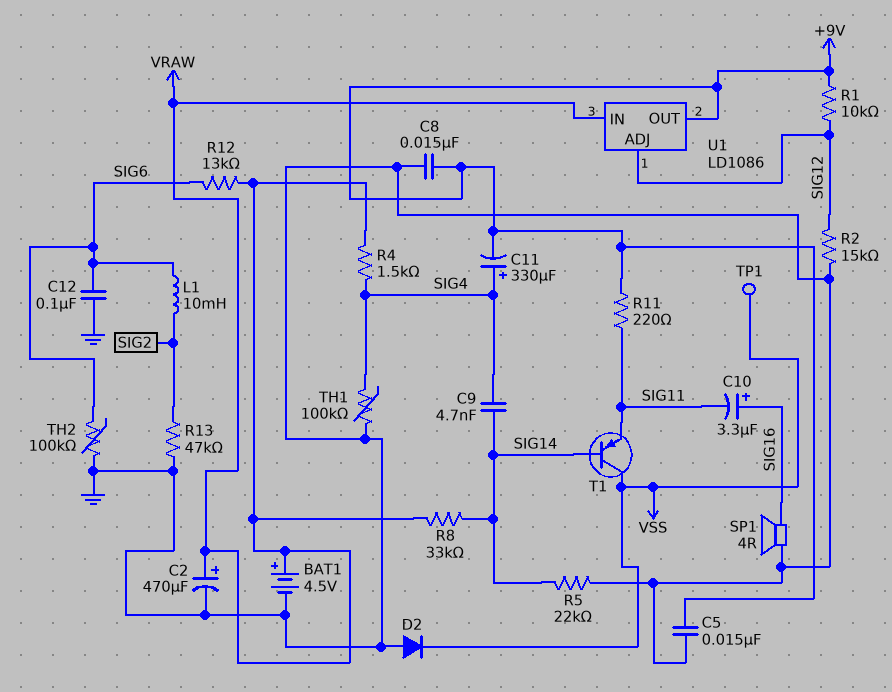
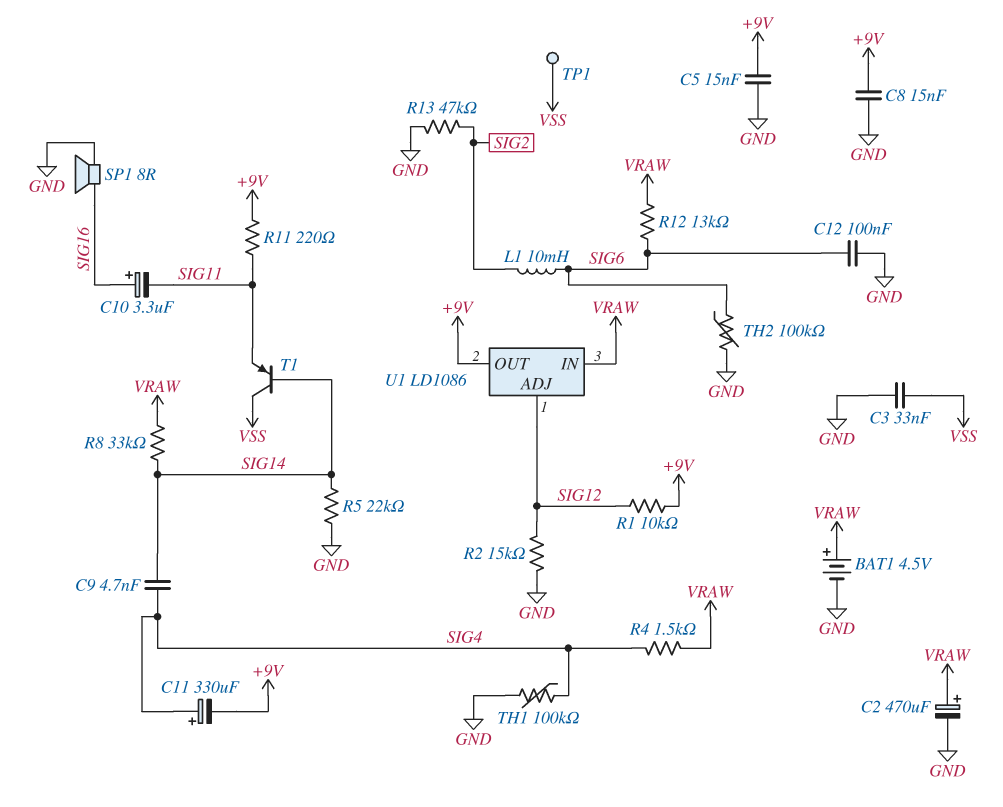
C3: none -> 33nF (GND, VSS)
D2: diode (A GND, K VSS) -> none
SP1: speaker 4R (GND, SIG16) -> speaker 8R (GND, SIG16)

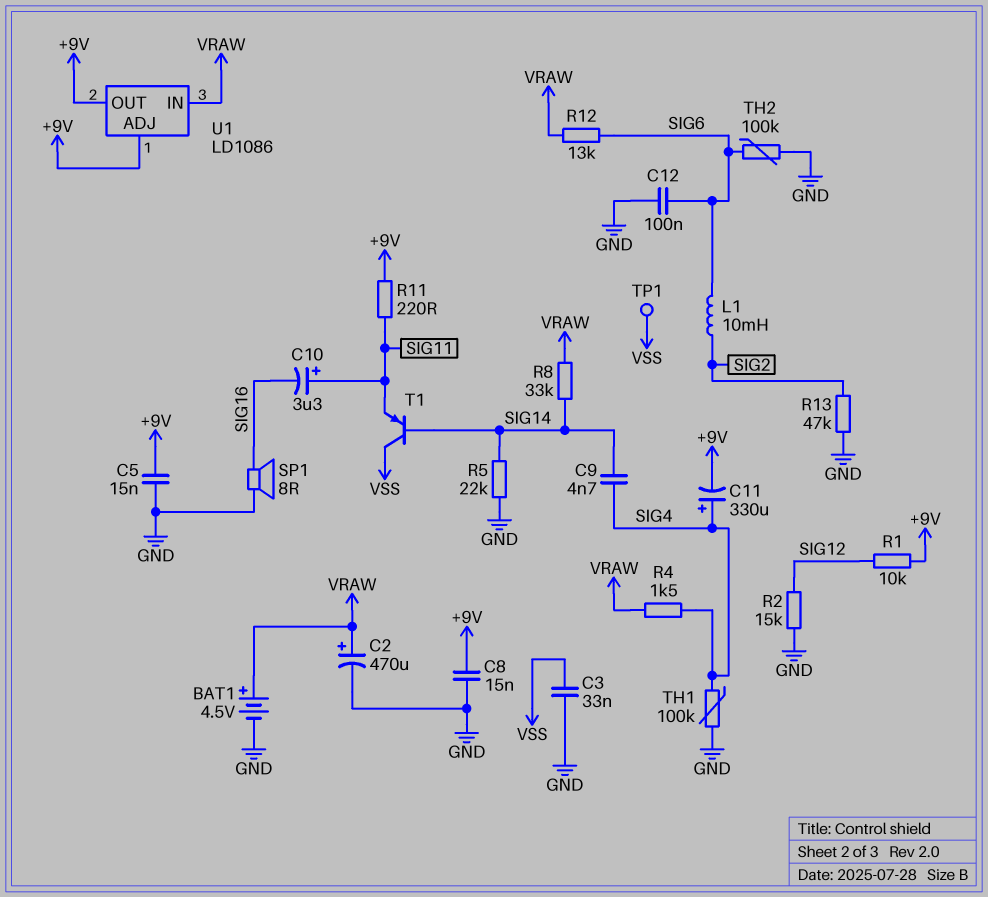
C10: 3.3uF (plus SIG16, minus SIG11) -> 3.3uF (plus SIG11, minus SIG16)
U1 pin ADJ: SIG12 -> +9V

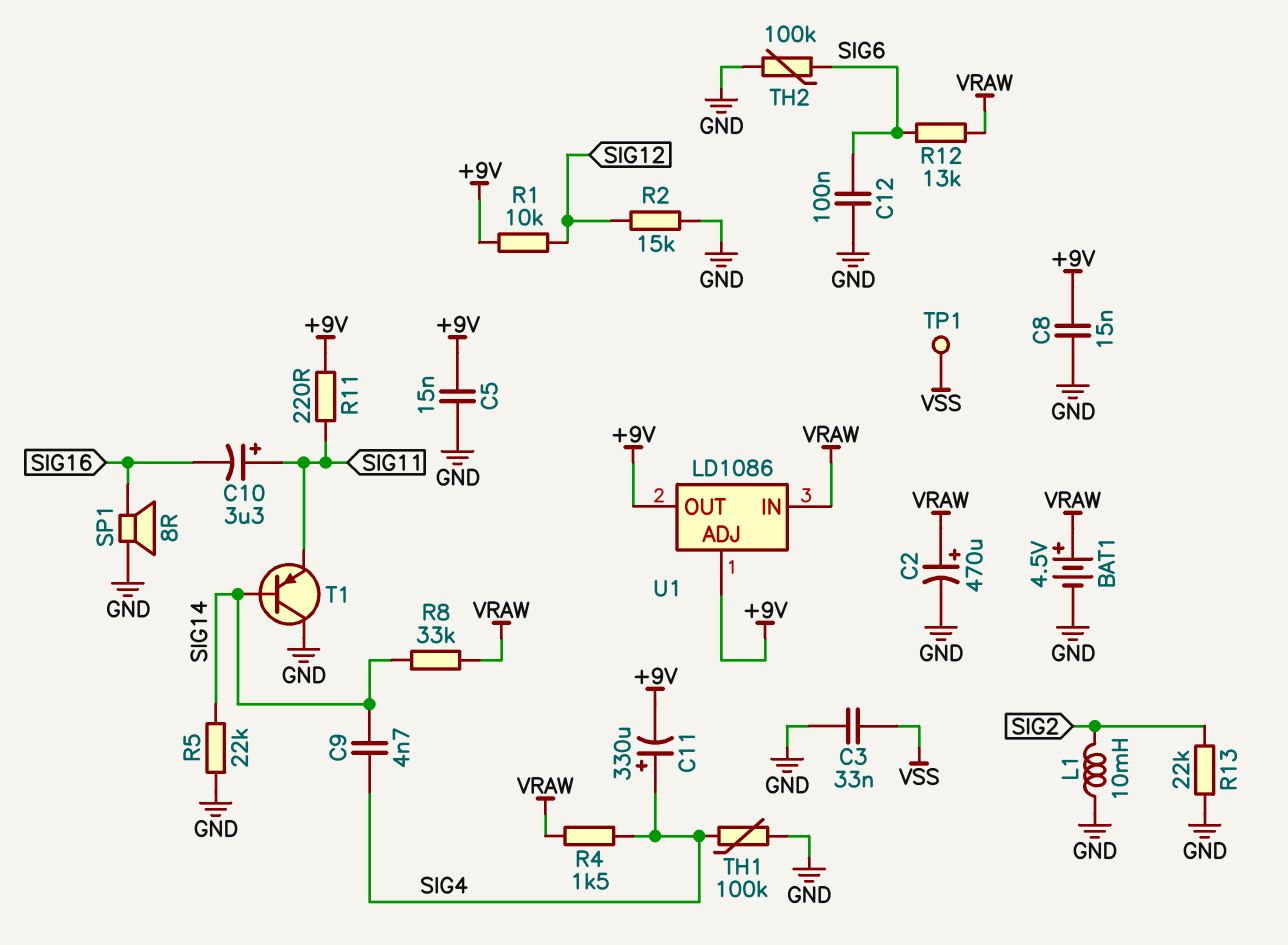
L1: 10mH (SIG2, SIG6) -> 10mH (GND, SIG2)
R13: 47k (GND, SIG2) -> 22k (GND, SIG2)
T1: PNP (B SIG14, C VSS, E SIG11) -> PNP (B SIG14, C GND, E SIG11)

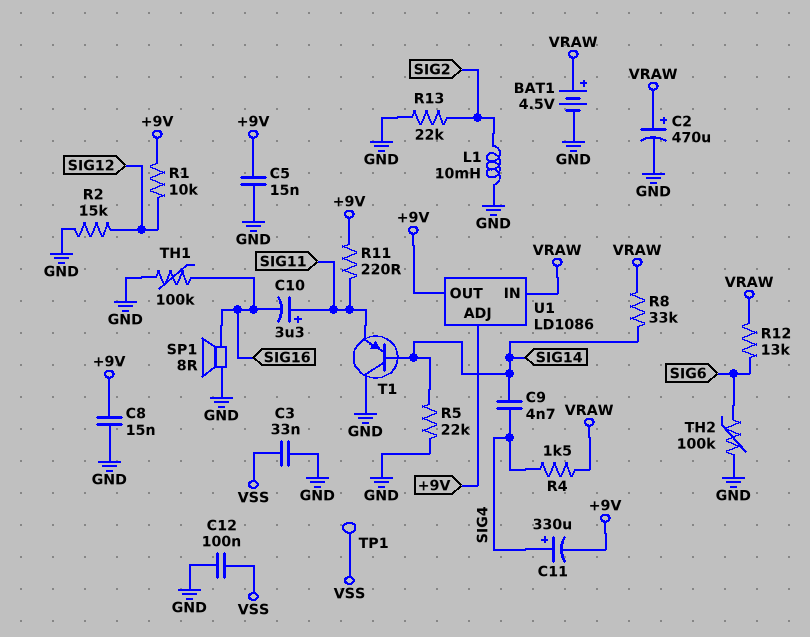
C12: 100nF (GND, SIG6) -> 100nF (GND, VSS)
TH1: 100k (GND, SIG4) -> 100k (GND, SIG16)

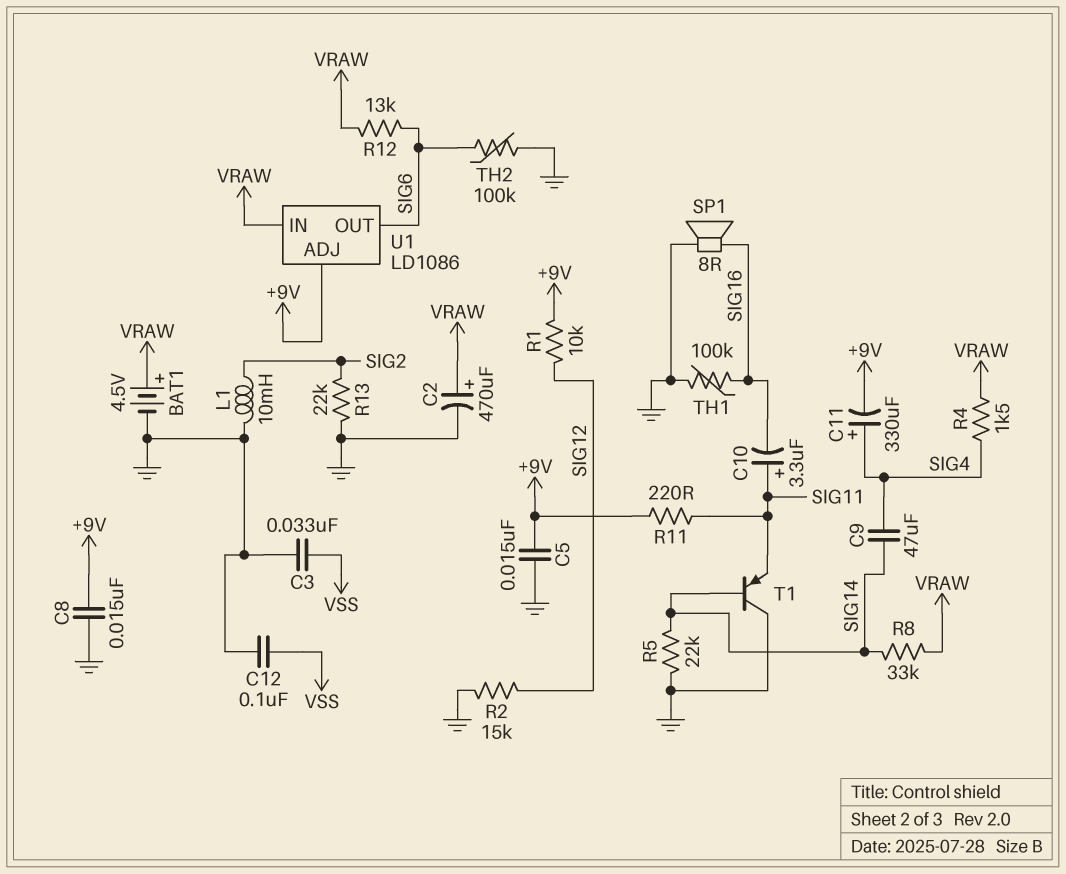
C9: 4.7nF (SIG4, SIG14) -> 47uF (SIG4, SIG14)
TP1: test point (VSS) -> none
U1 pin OUT: +9V -> SIG6

